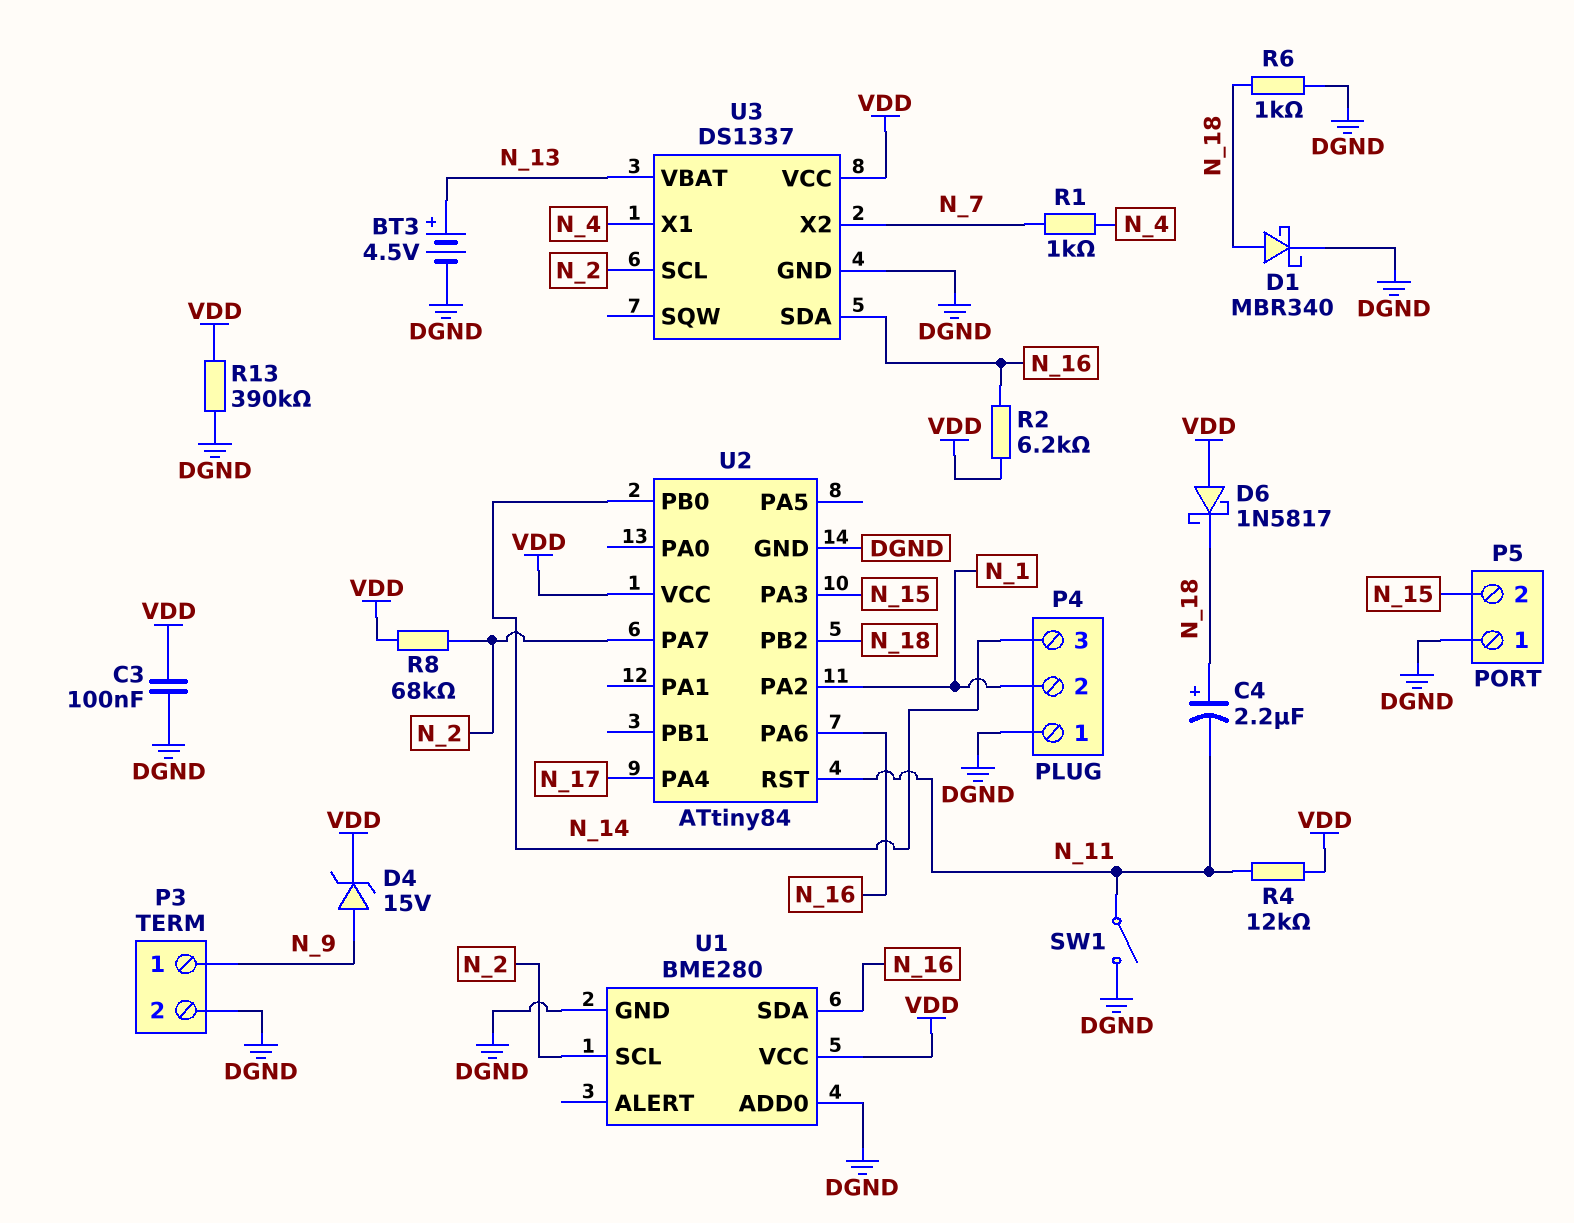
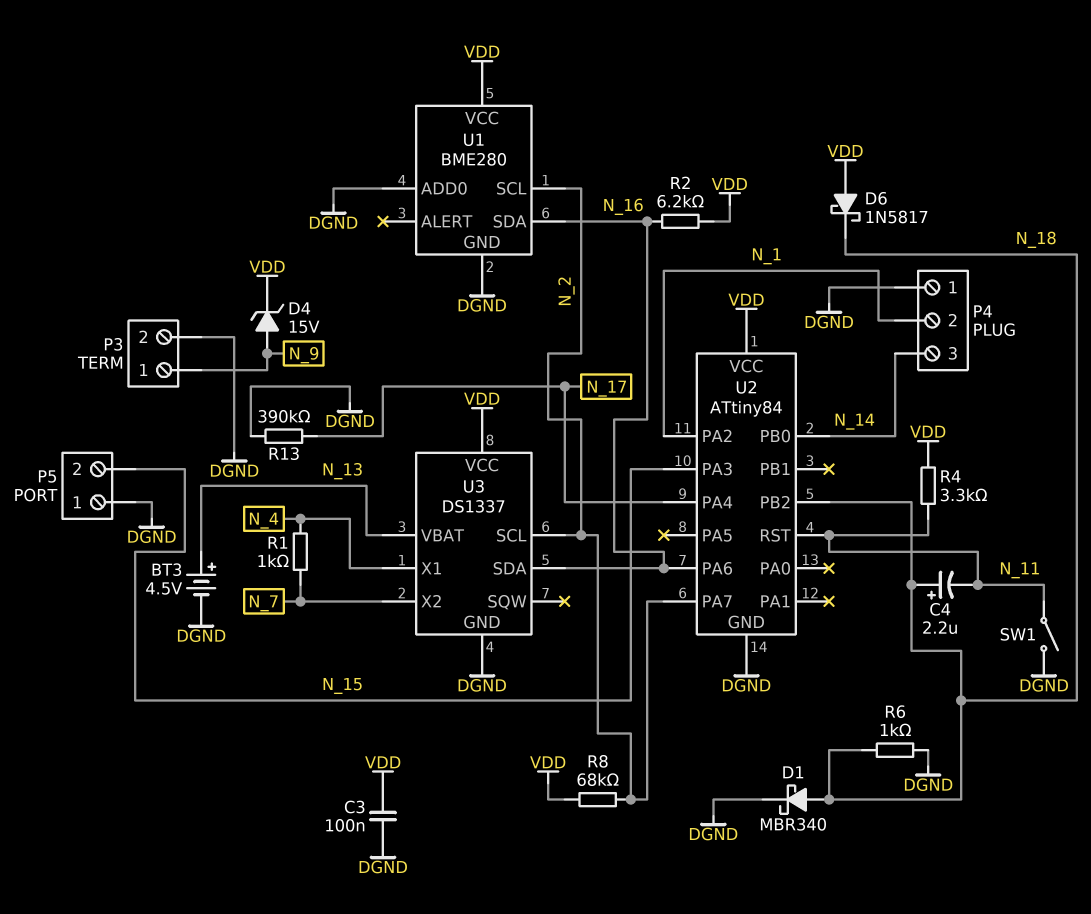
R4: 12k (N_11, VDD) -> 3.3k (N_11, VDD)
R13: 390k (DGND, VDD) -> 390k (DGND, N_17)

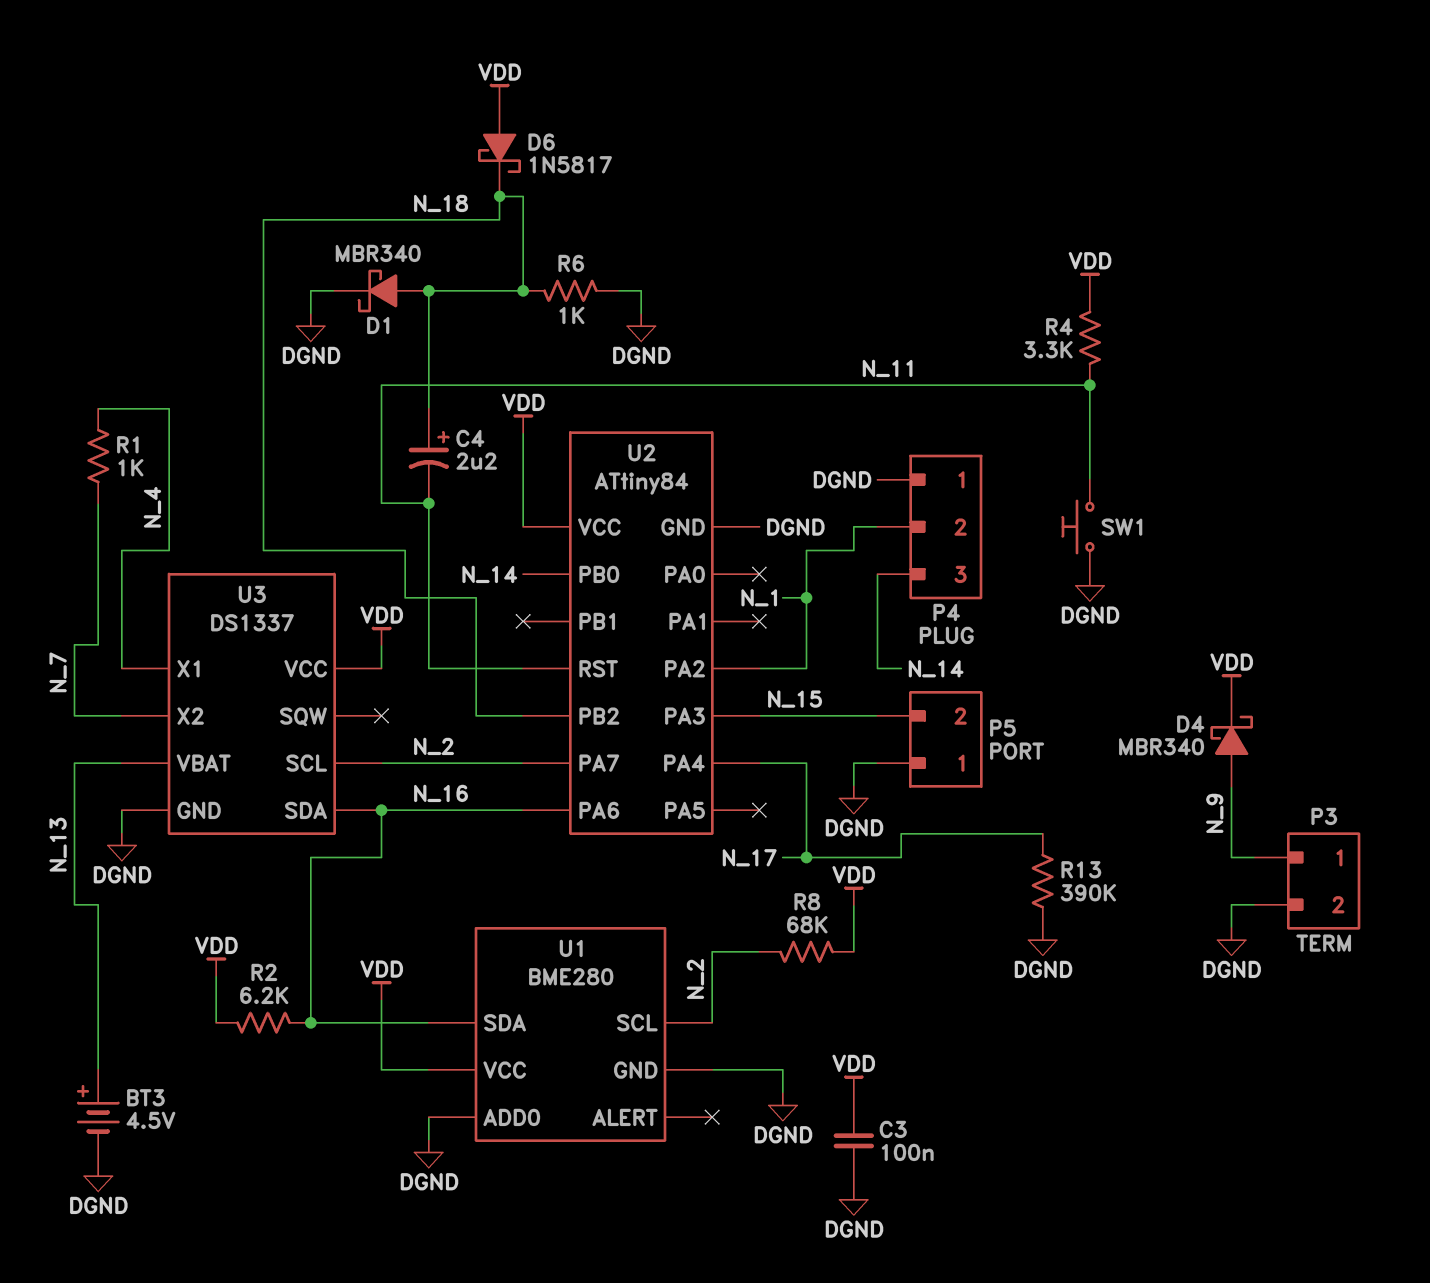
D4: zener 15V (A N_9, K VDD) -> schottky MBR340 (A N_9, K VDD)
SW1: switch (DGND, N_11) -> button (DGND, N_11)

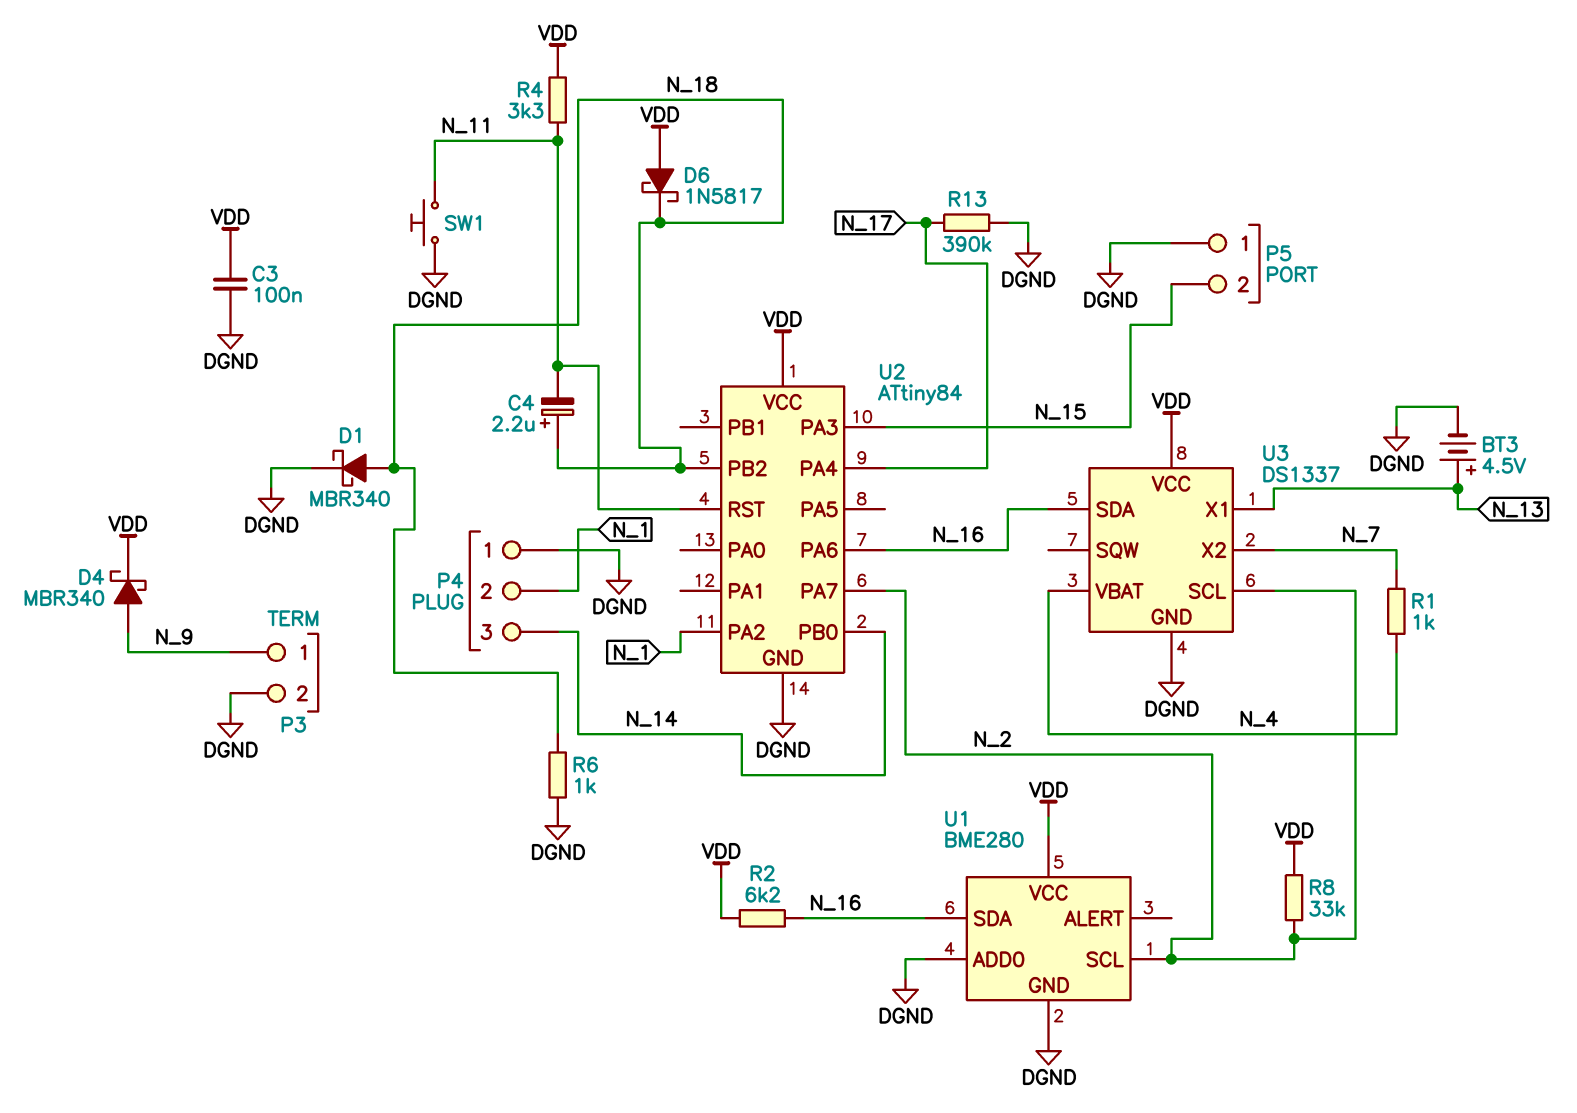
R8: 68k (N_2, VDD) -> 33k (N_2, VDD)
U3 pin VBAT: N_13 -> N_4
U3 pin X1: N_4 -> N_13

